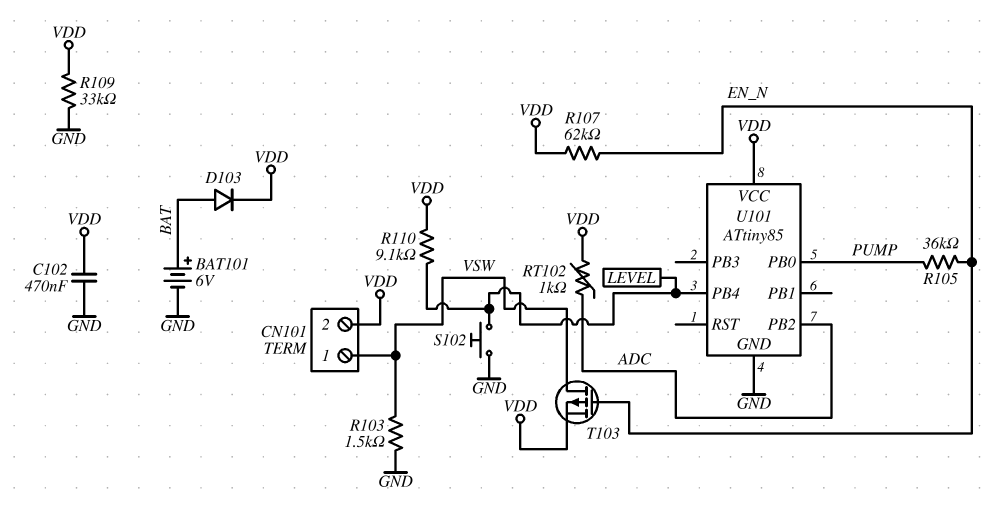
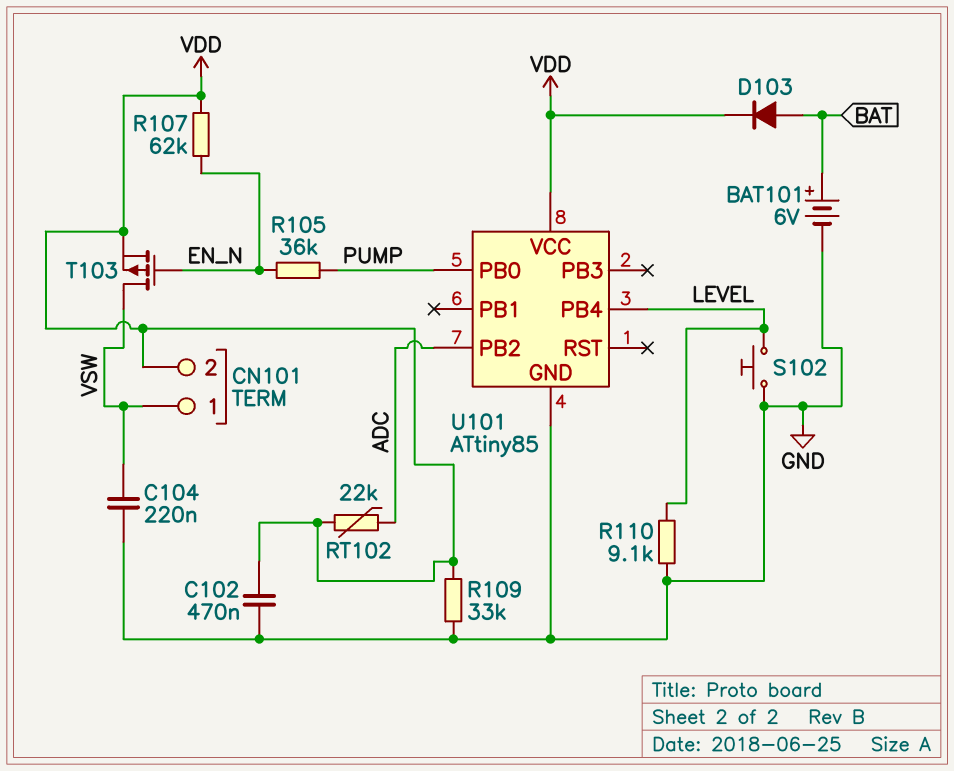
C104: none -> 220nF (GND, VSW)
R103: 1.5k (GND, VSW) -> none
R110: 9.1k (LEVEL, VDD) -> 9.1k (GND, LEVEL)
RT102: 1k (ADC, VDD) -> 22k (ADC, VDD)

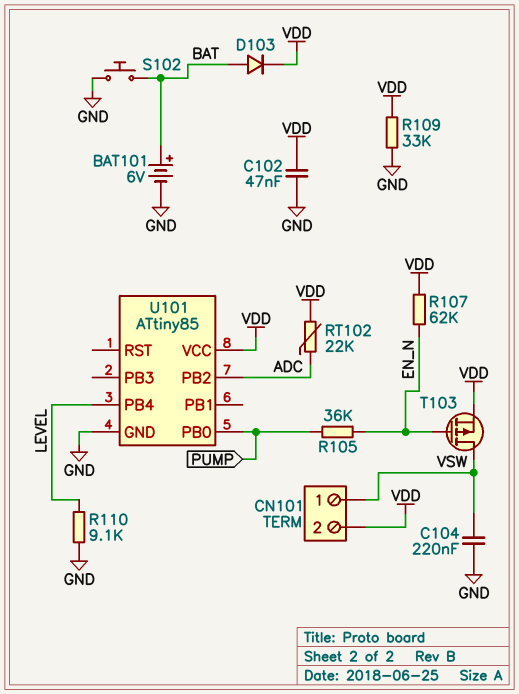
C102: 470nF (GND, VDD) -> 47nF (GND, VDD)
S102: button (GND, LEVEL) -> button (BAT, GND)

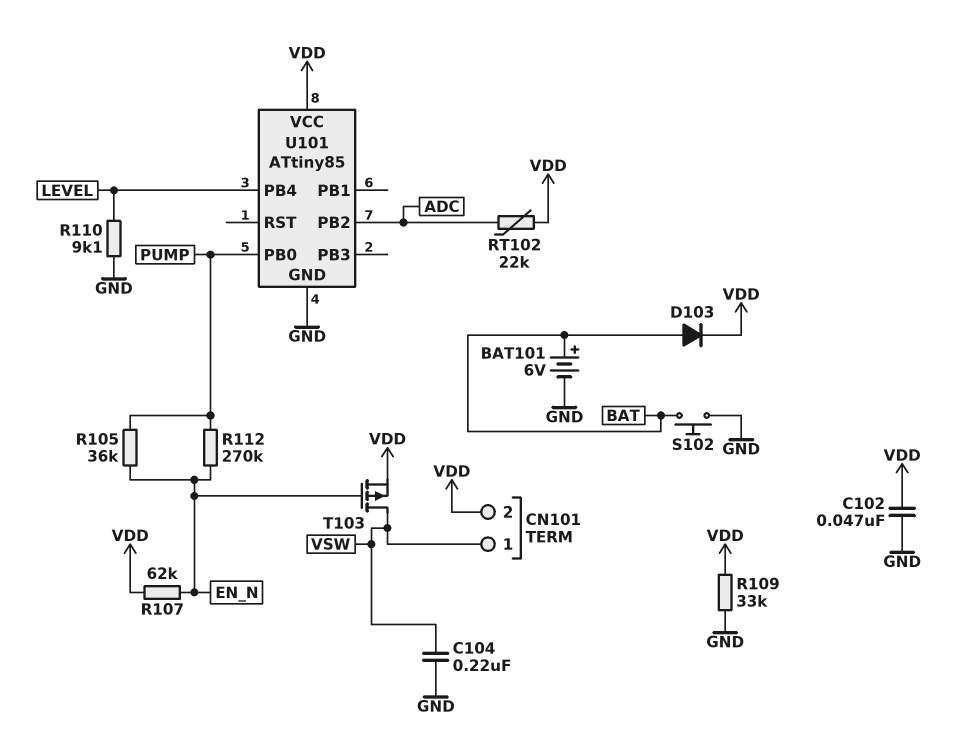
R112: none -> 270k (EN_N, PUMP)

